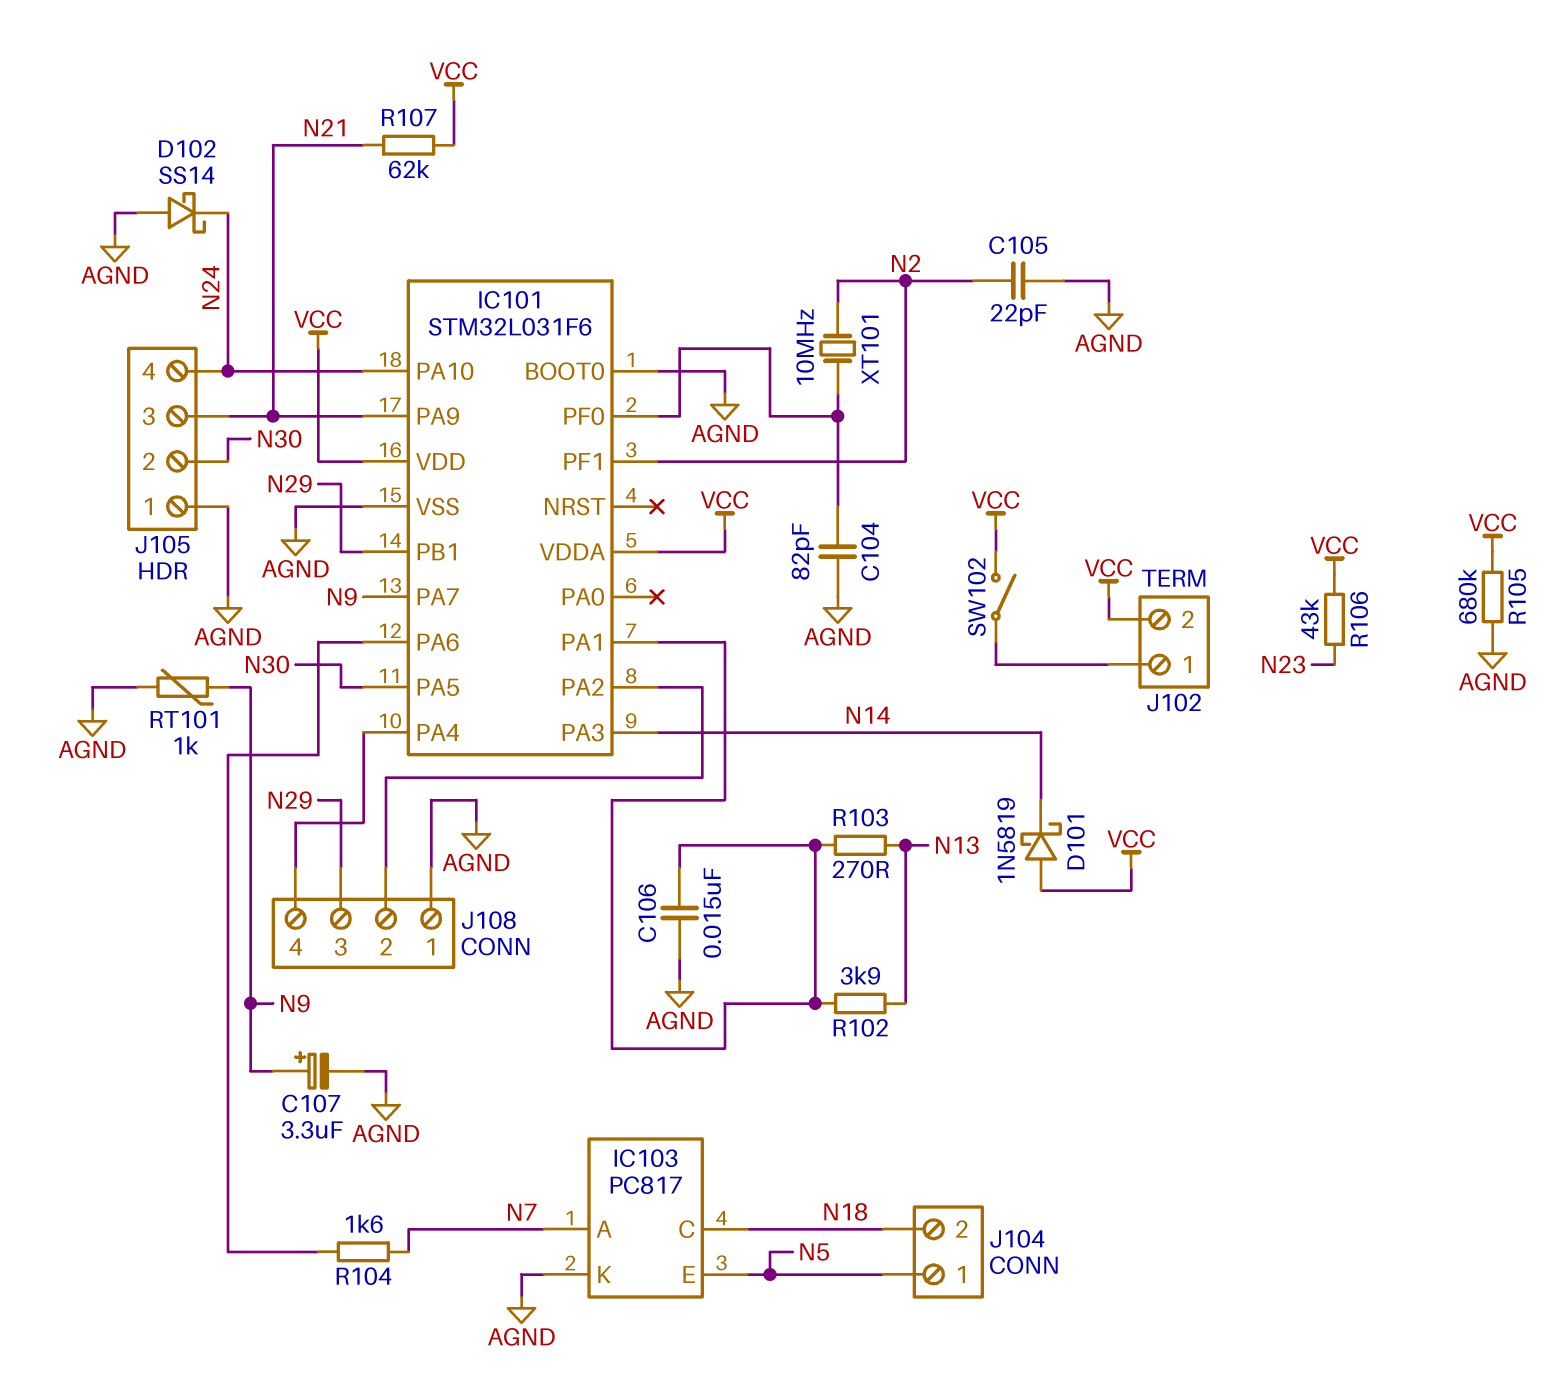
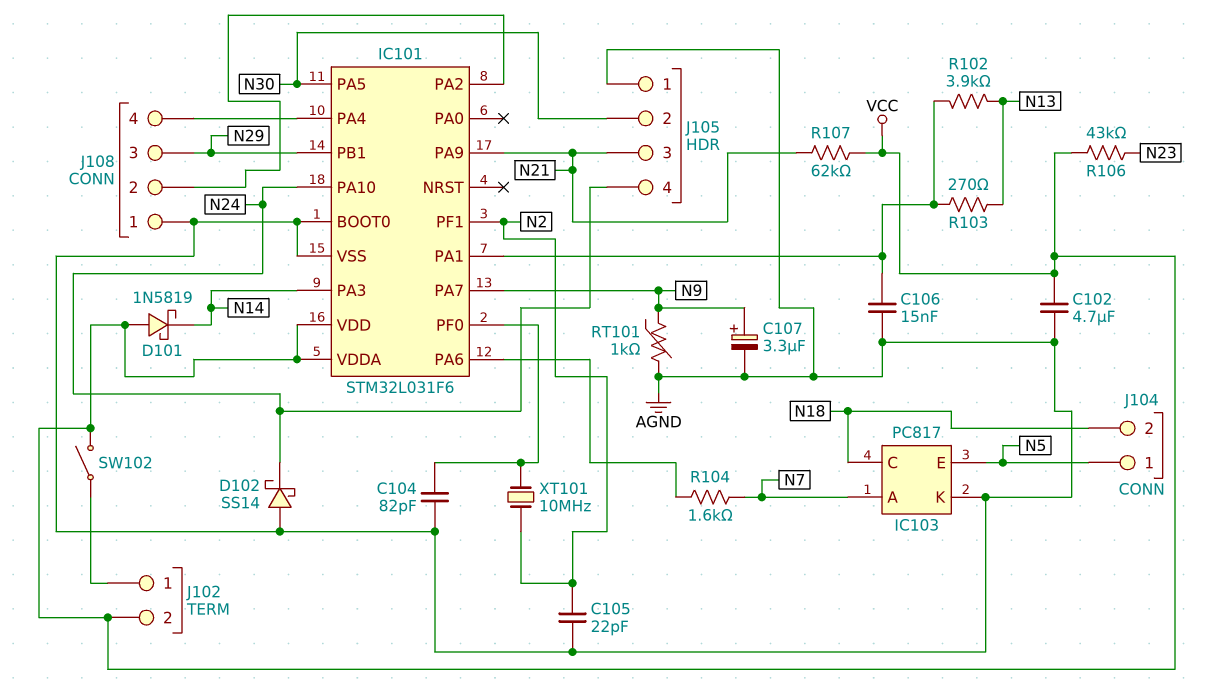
C102: none -> 4.7uF (AGND, VCC)
R105: 680k (AGND, VCC) -> none

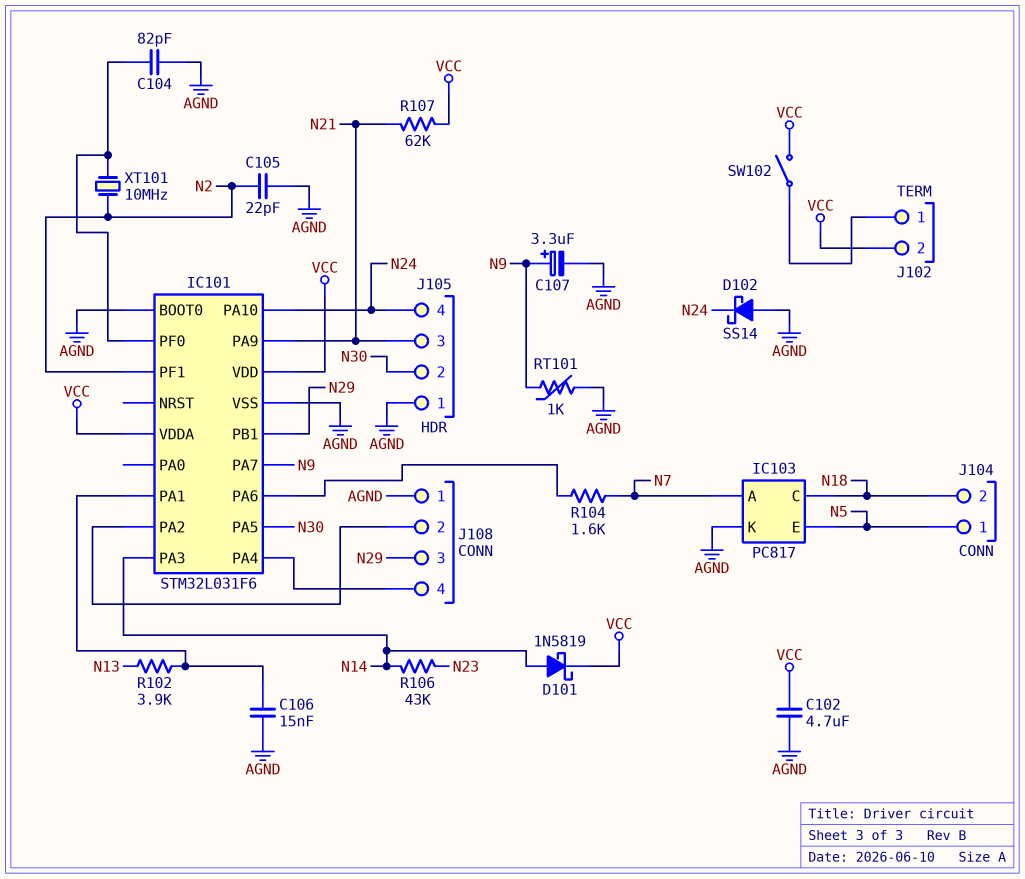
D101: schottky 1N5819 (A VCC, K N14) -> schottky 1N5819 (A N14, K VCC)
R103: 270 (IC101/PA1, N13) -> none
R106: 43k (N23, VCC) -> 43k (N14, N23)

